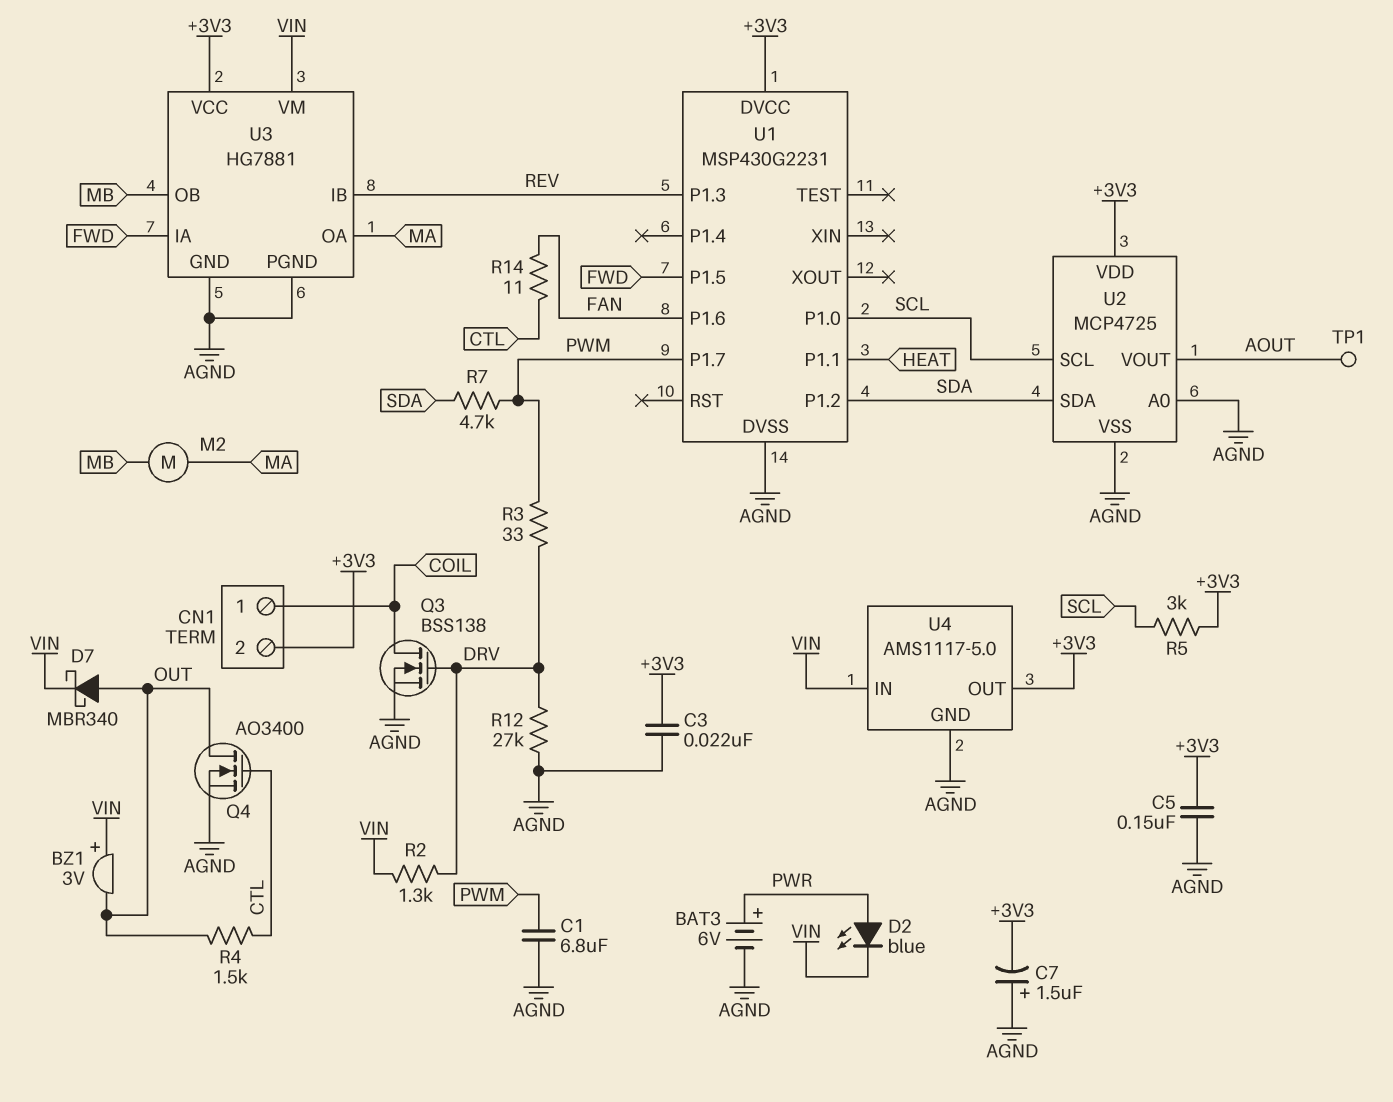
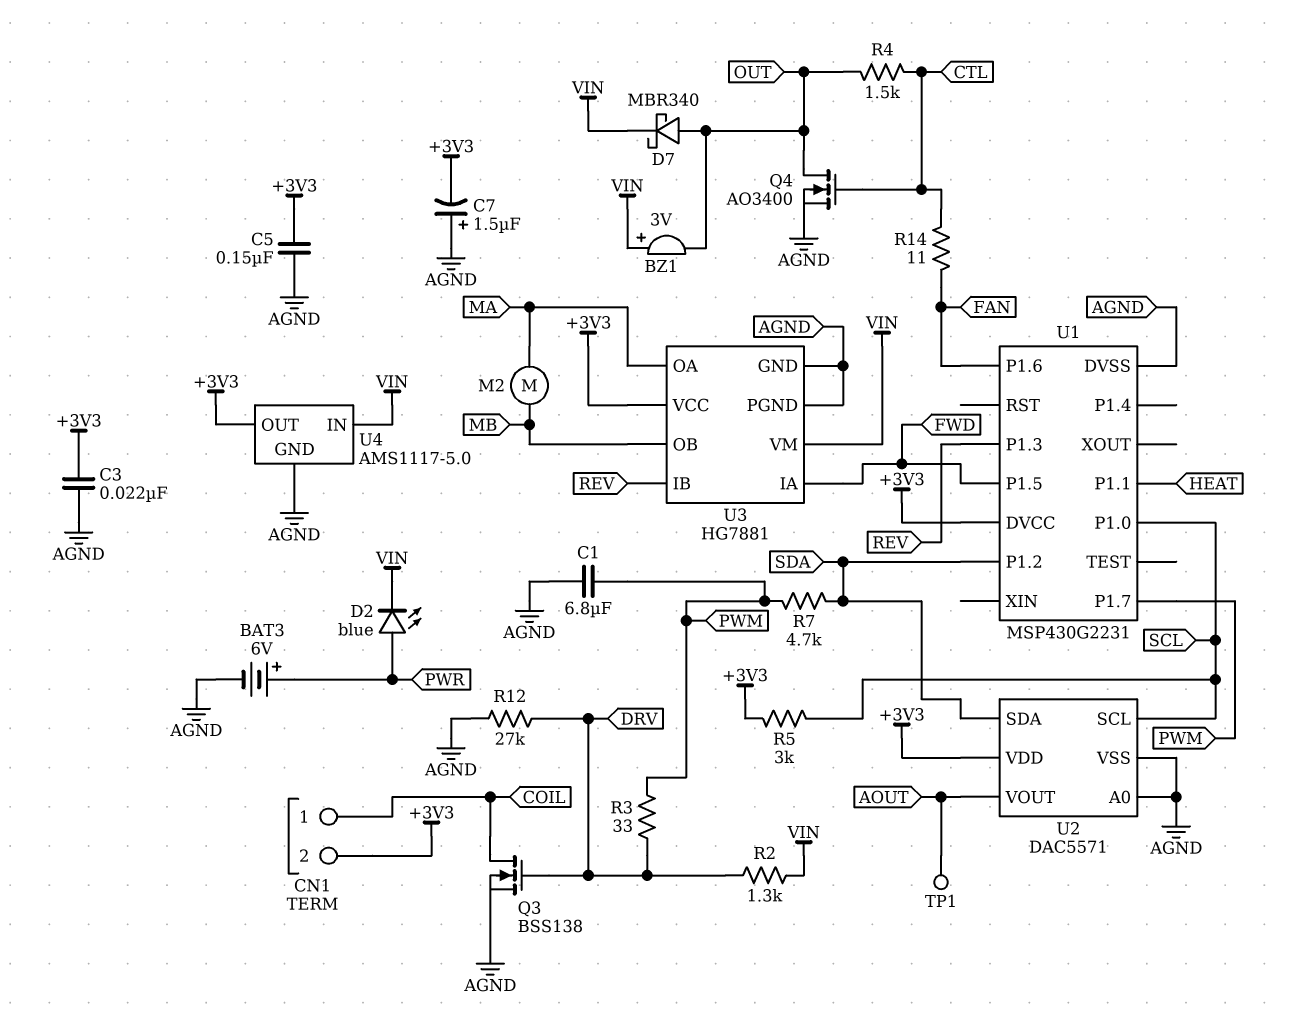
U2: MCP4725 -> DAC5571

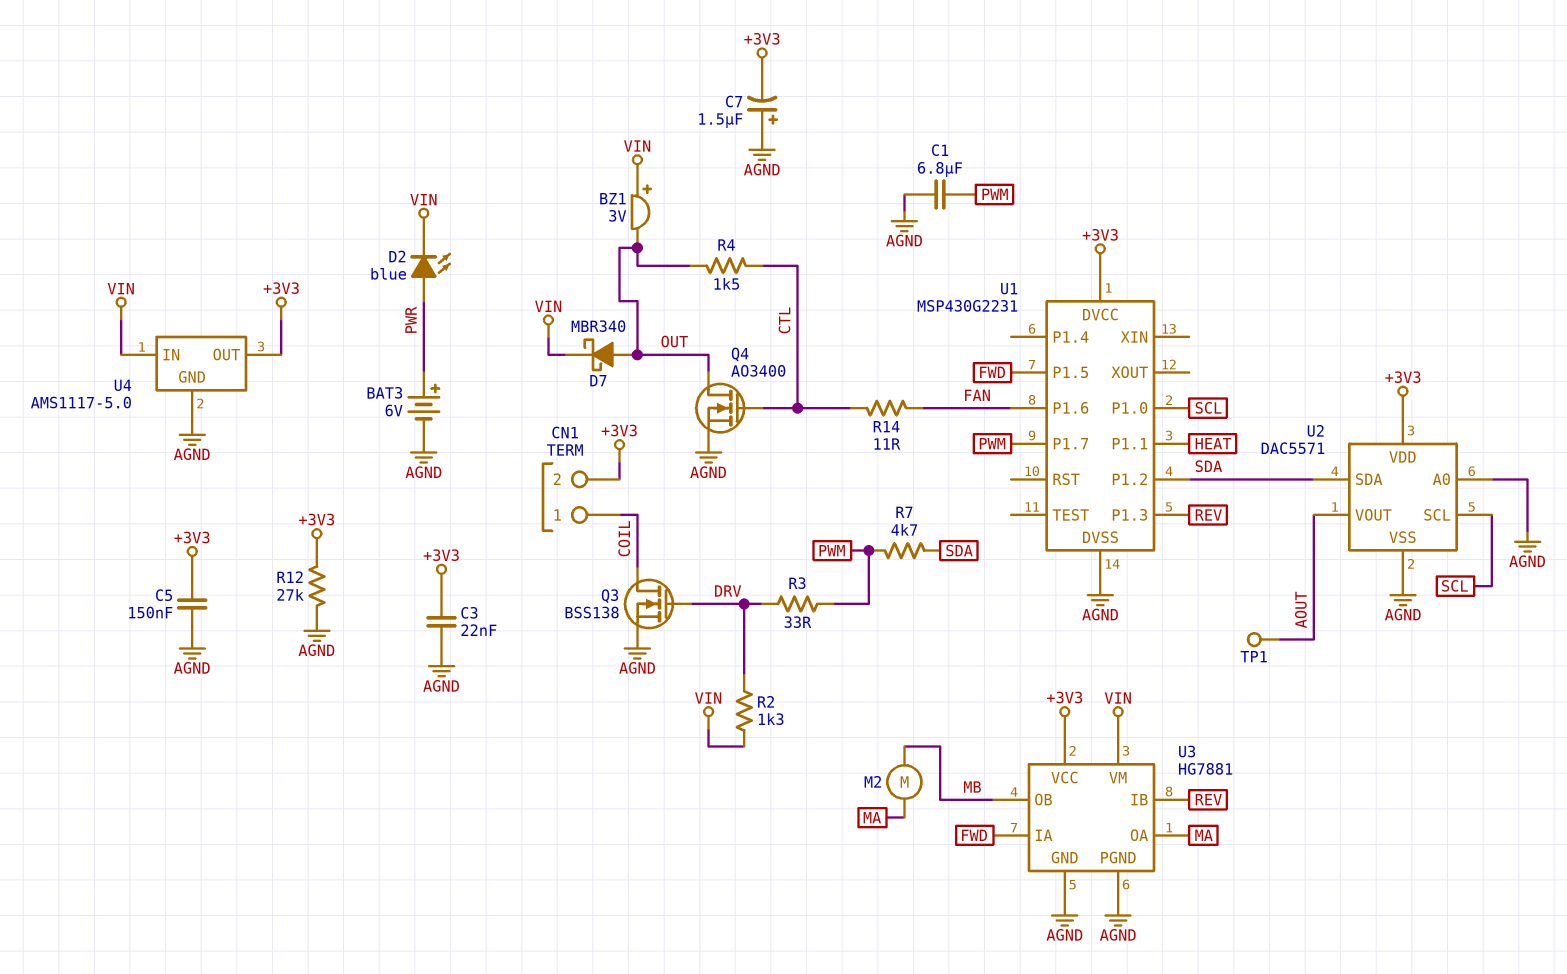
R5: 3k (+3V3, SCL) -> none
R12: 27k (AGND, DRV) -> 27k (+3V3, AGND)

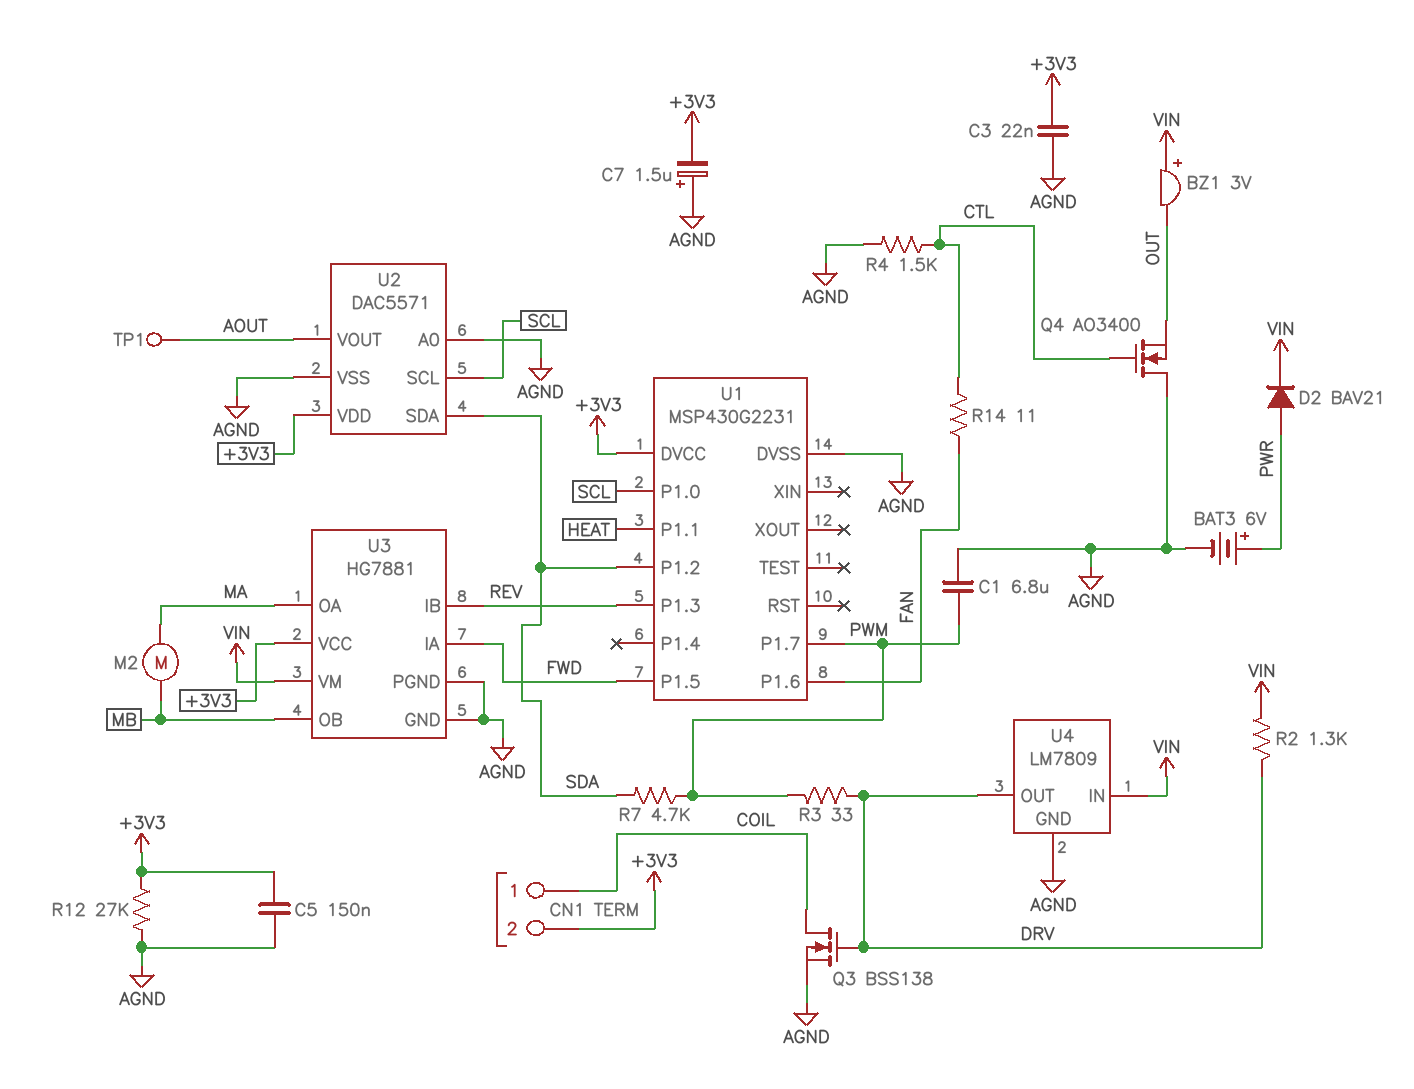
D2: LED blue (A PWR, K VIN) -> diode BAV21 (A PWR, K VIN)
D7: schottky MBR340 (A OUT, K VIN) -> none
Q4: NMOS AO3400 (G CTL, D OUT, S AGND) -> NMOS AO3400 (G CTL, D AGND, S OUT)
R4: 1.5k (CTL, OUT) -> 1.5k (AGND, CTL)
U4: AMS1117-5.0 -> LM7809
U4 pin OUT: +3V3 -> DRV

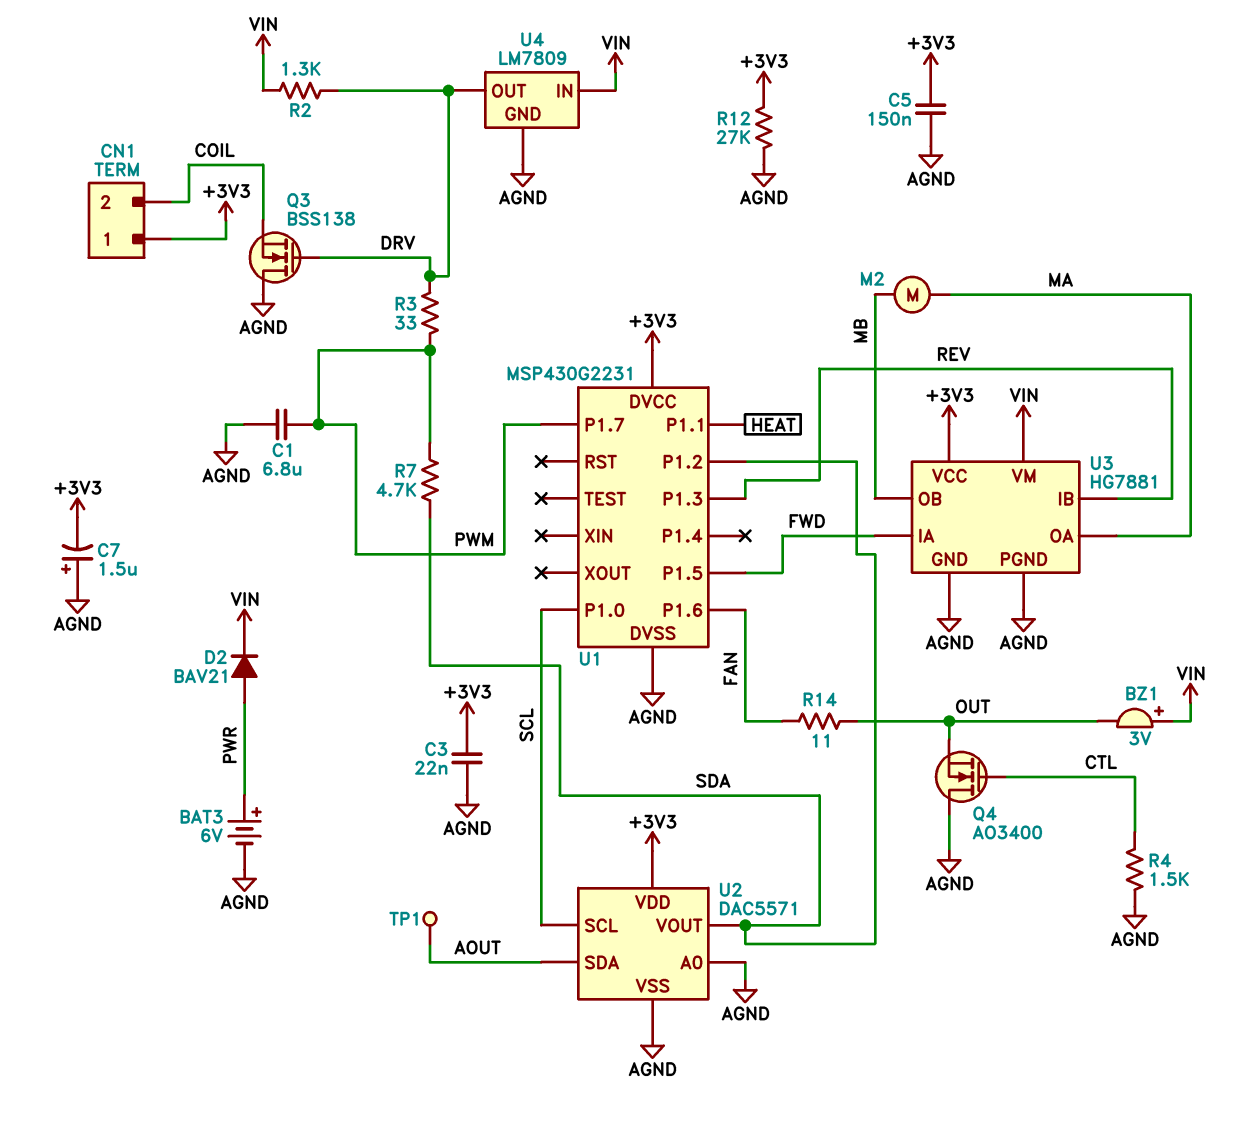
CN1 pin 1: COIL -> +3V3
CN1 pin 2: +3V3 -> COIL
Q3: NMOS BSS138 (G DRV, D COIL, S AGND) -> NMOS BSS138 (G DRV, D AGND, S COIL)
R14: 11 (CTL, FAN) -> 11 (FAN, OUT)
U2 pin SDA: SDA -> AOUT
U2 pin VOUT: AOUT -> SDA

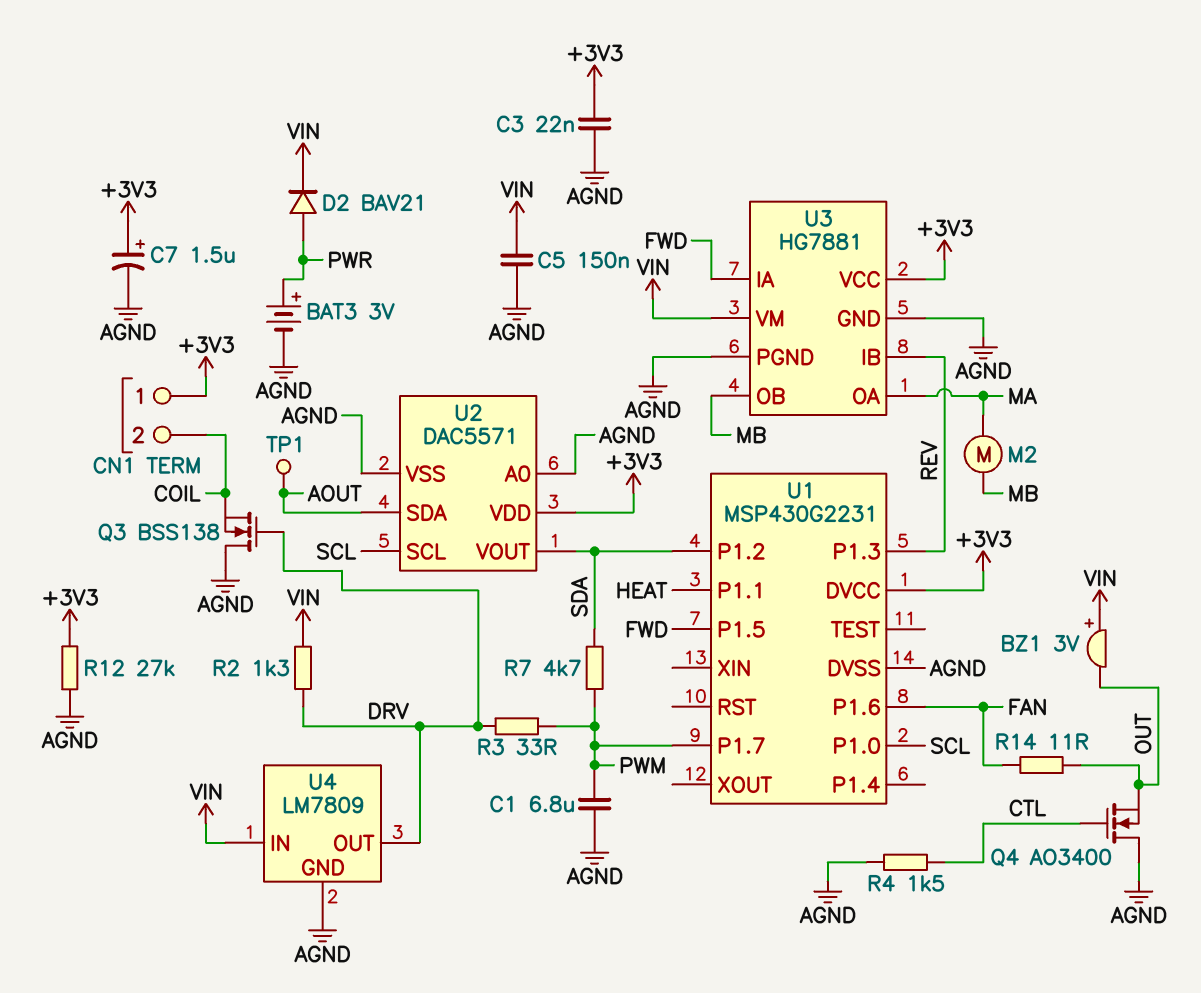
BAT3: 6V (plus PWR, minus AGND) -> 3V (plus PWR, minus AGND)
C5: 150nF (+3V3, AGND) -> 150nF (AGND, VIN)
C7: 1.5uF (plus AGND, minus +3V3) -> 1.5uF (plus +3V3, minus AGND)

